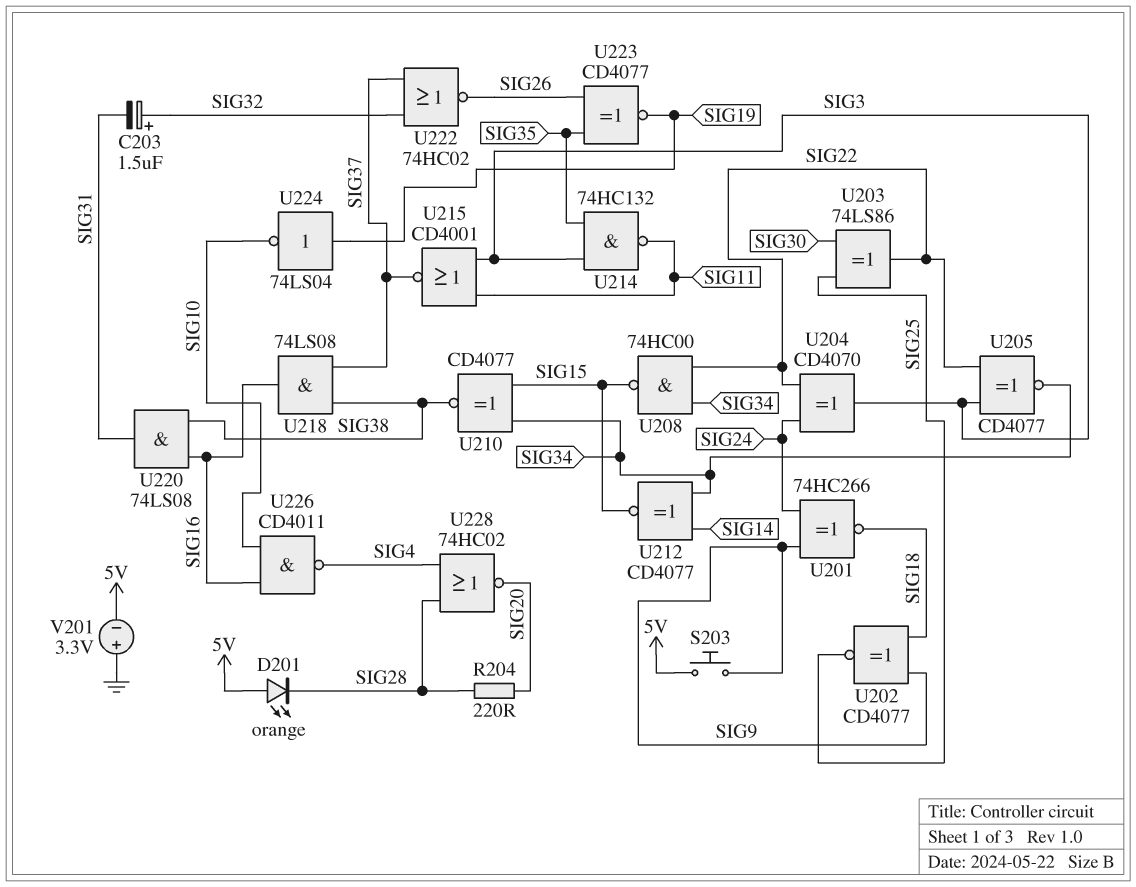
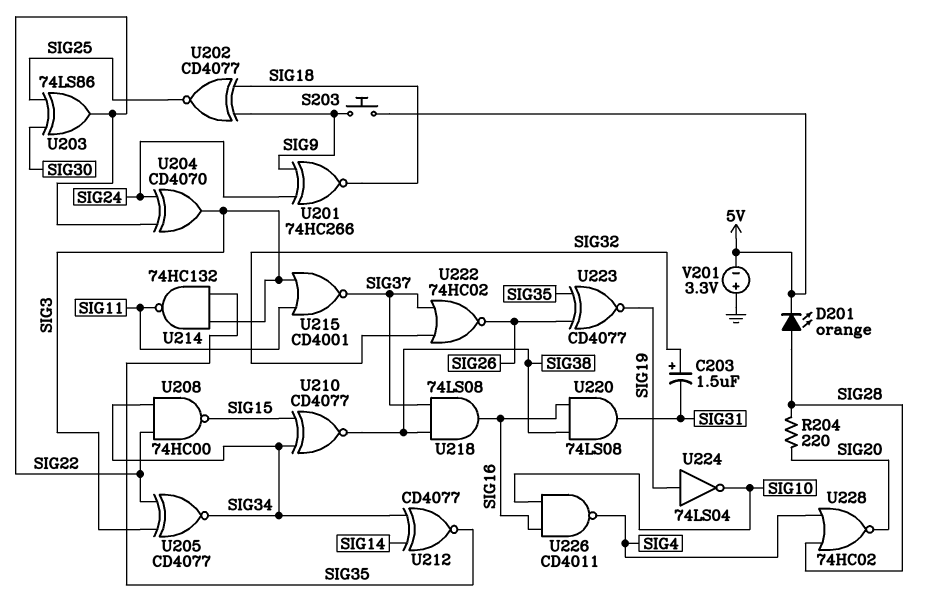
D201: LED orange (A 5V, K SIG28) -> LED orange (A SIG28, K 5V)
U212: XNOR CD4077 (in SIG14, in SIG34, out SIG15) -> XNOR CD4077 (in SIG14, in SIG34, out SIG35)

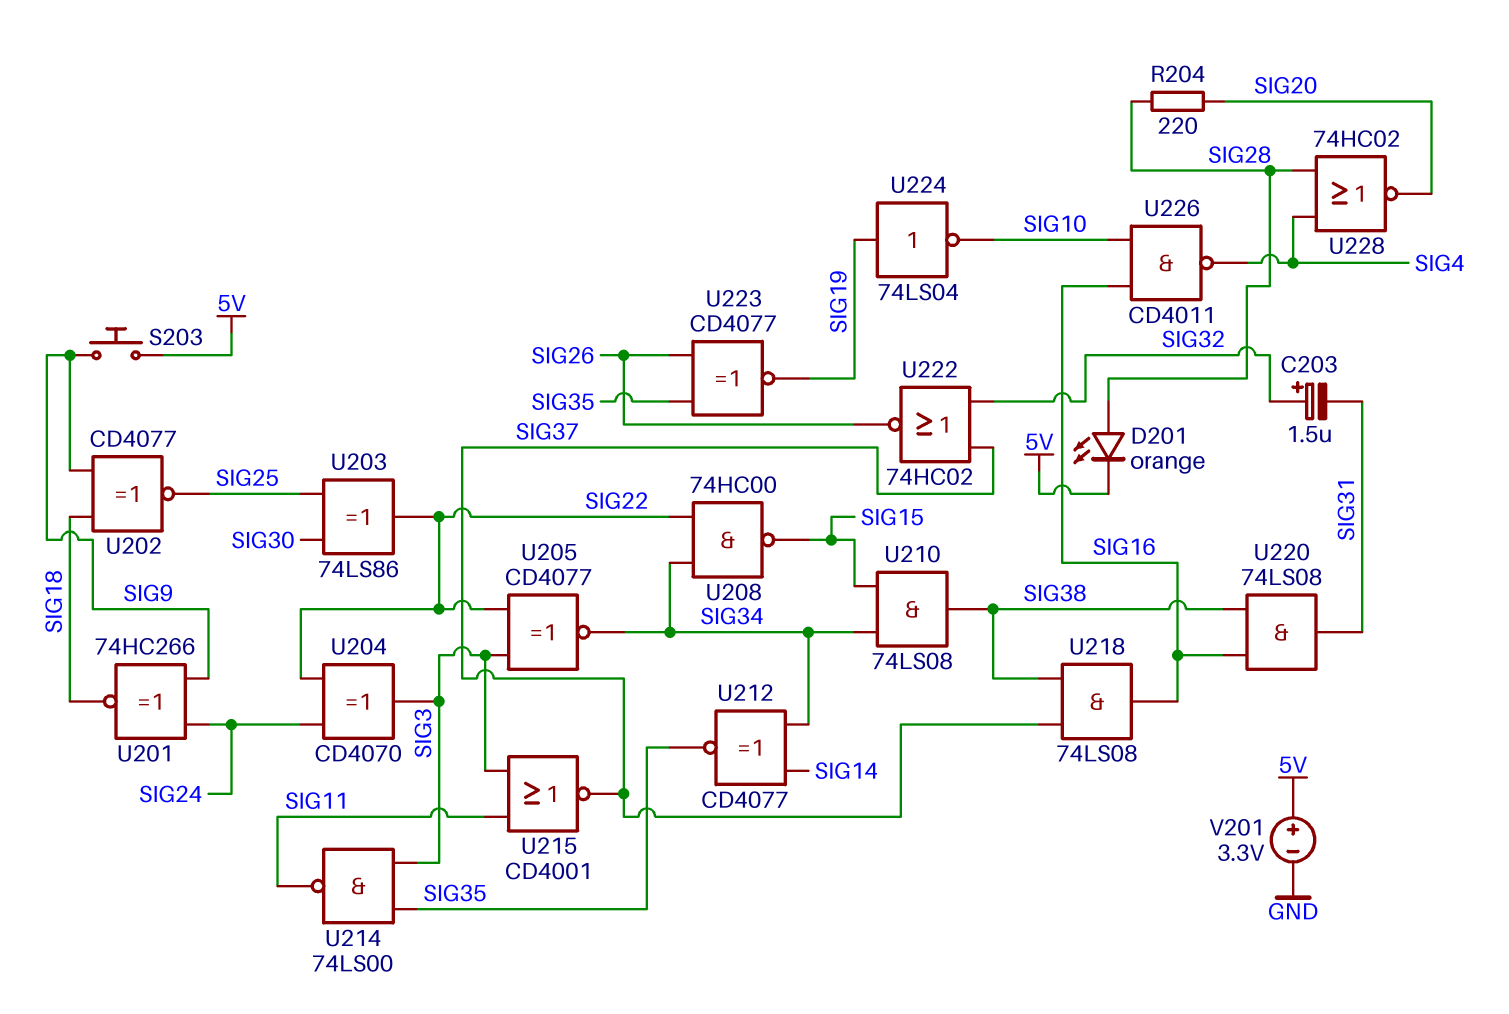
U210: XNOR CD4077 (in SIG15, in SIG34, out SIG38) -> AND 74LS08 (in SIG15, in SIG34, out SIG38)
U214: NAND 74HC132 (in SIG3, in SIG35, out SIG11) -> NAND 74LS00 (in SIG3, in SIG35, out SIG11)
V201: 3.3V (plus GND, minus 5V) -> 3.3V (plus 5V, minus GND)

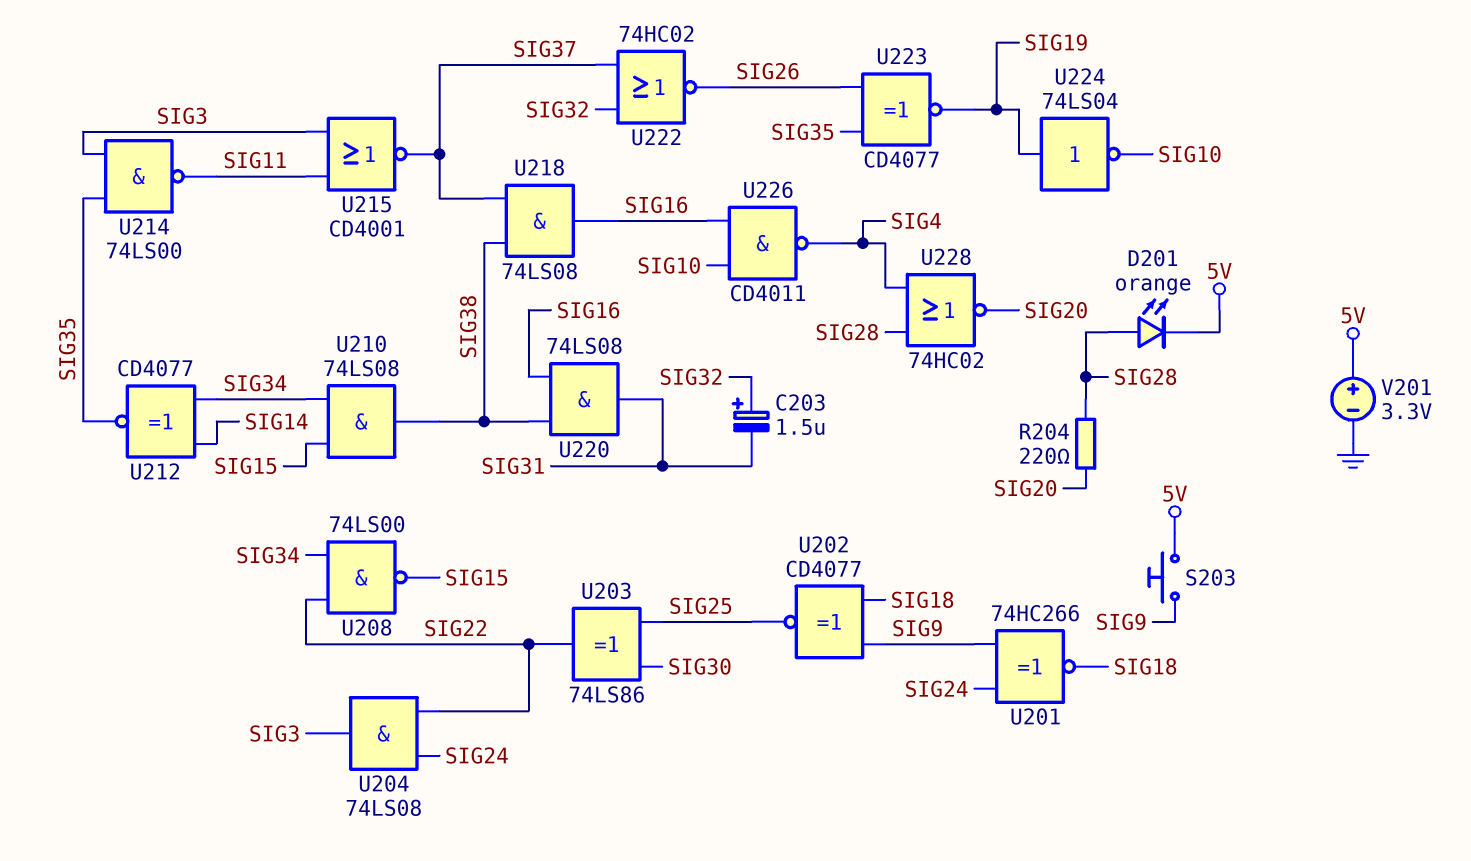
U204: XOR CD4070 (in SIG22, in SIG24, out SIG3) -> AND 74LS08 (in SIG22, in SIG24, out SIG3)
U205: XNOR CD4077 (in SIG3, in SIG22, out SIG34) -> none
U208: NAND 74HC00 (in SIG22, in SIG34, out SIG15) -> NAND 74LS00 (in SIG22, in SIG34, out SIG15)

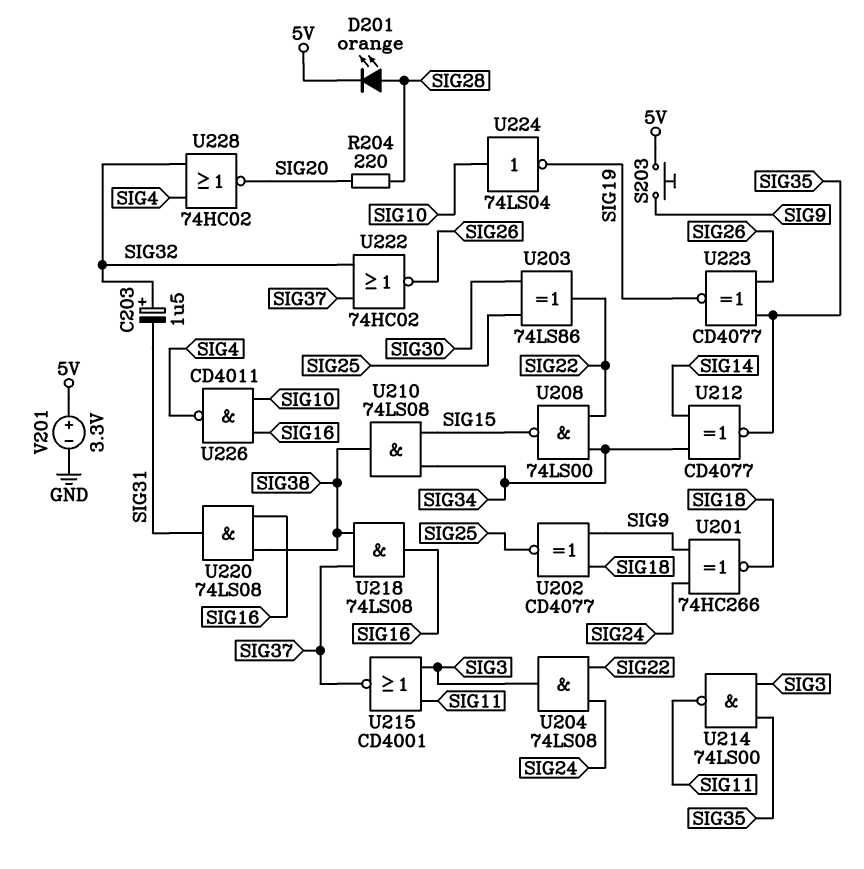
U224: NOT 74LS04 (in SIG19, out SIG10) -> NOT 74LS04 (in SIG10, out SIG19)
U228: NOR 74HC02 (in SIG4, in SIG28, out SIG20) -> NOR 74HC02 (in SIG4, in SIG32, out SIG20)

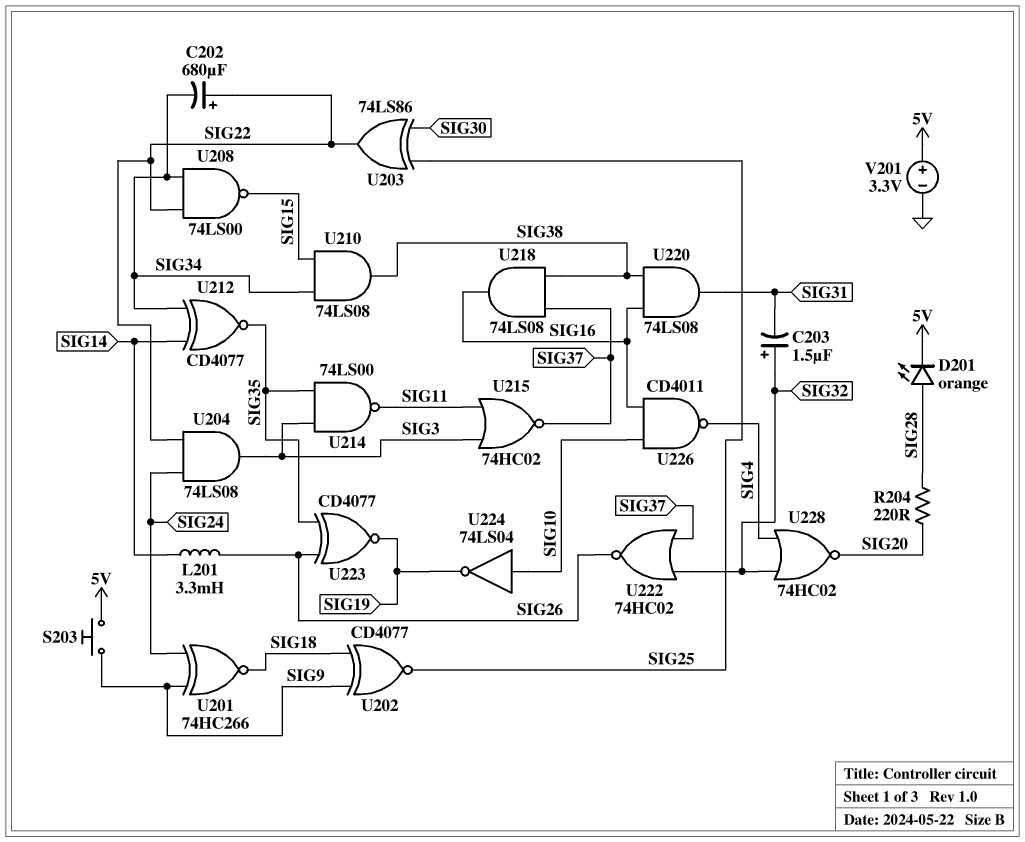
C202: none -> 680uF (plus SIG22, minus SIG34)
L201: none -> 3.3mH (SIG14, SIG26)
U215: NOR CD4001 (in SIG3, in SIG11, out SIG37) -> NOR 74HC02 (in SIG3, in SIG11, out SIG37)

